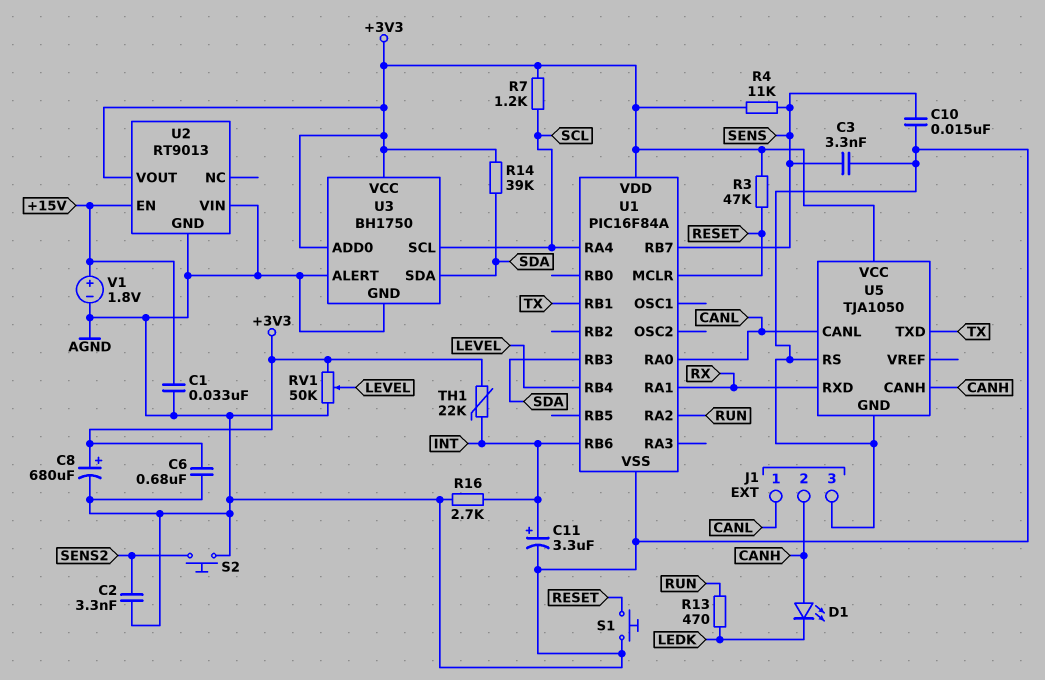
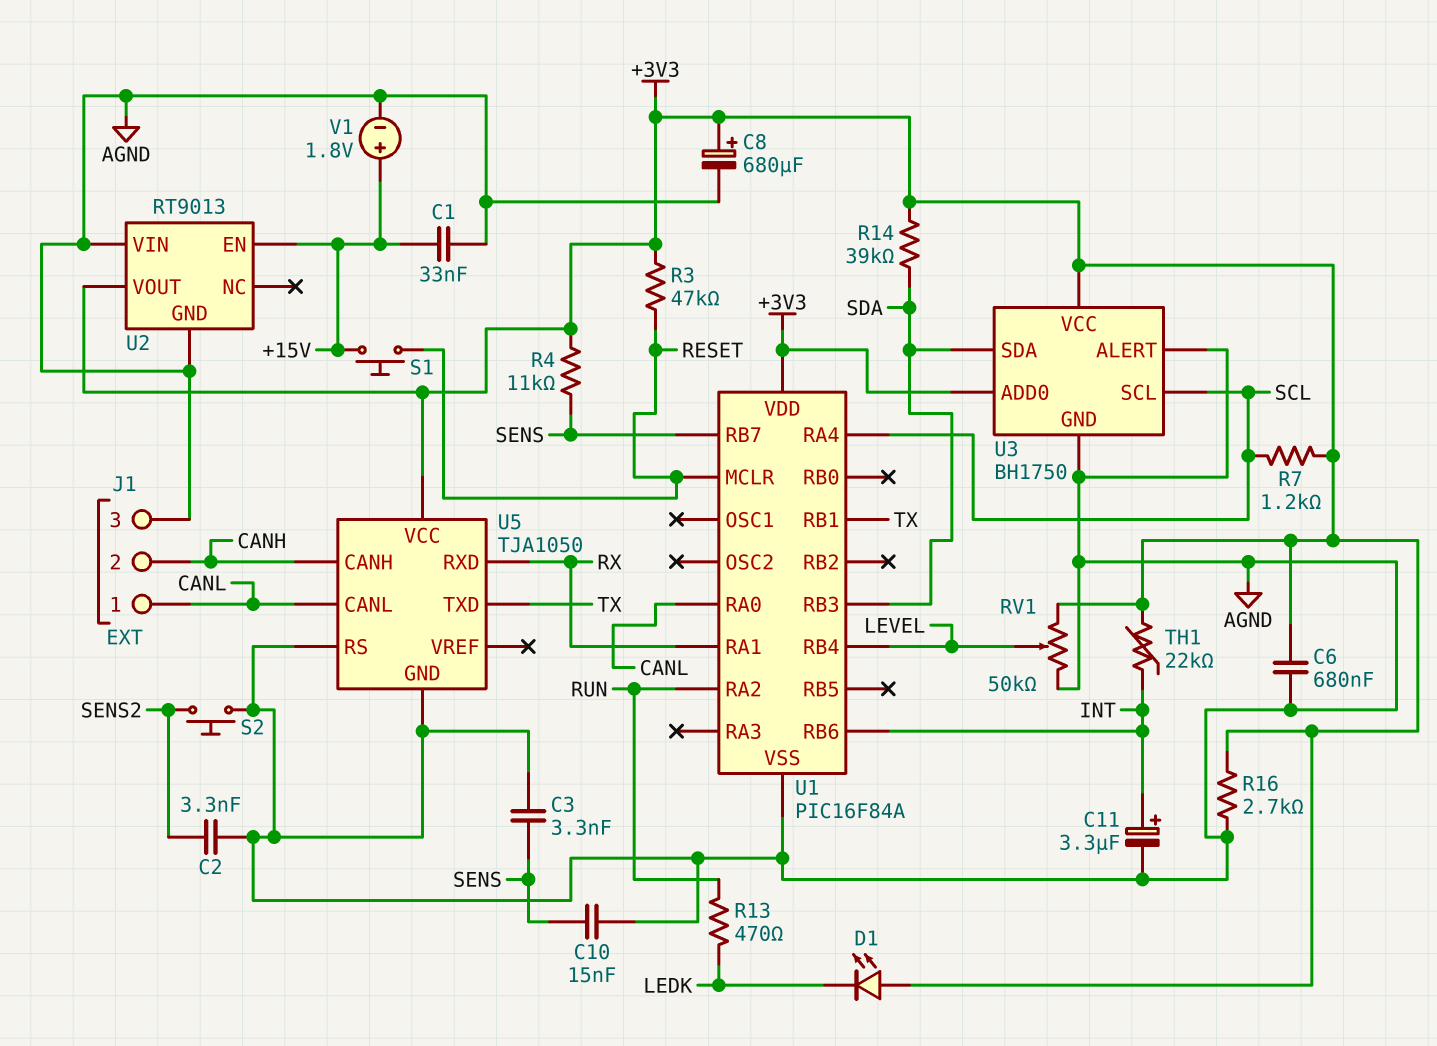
D1: LED (A CANH, K LEDK) -> LED (A +3V3, K LEDK)
R16: 2.7k (AGND, INT) -> 2.7k (+3V3, AGND)
S1: button (AGND, RESET) -> button (+15V, RESET)

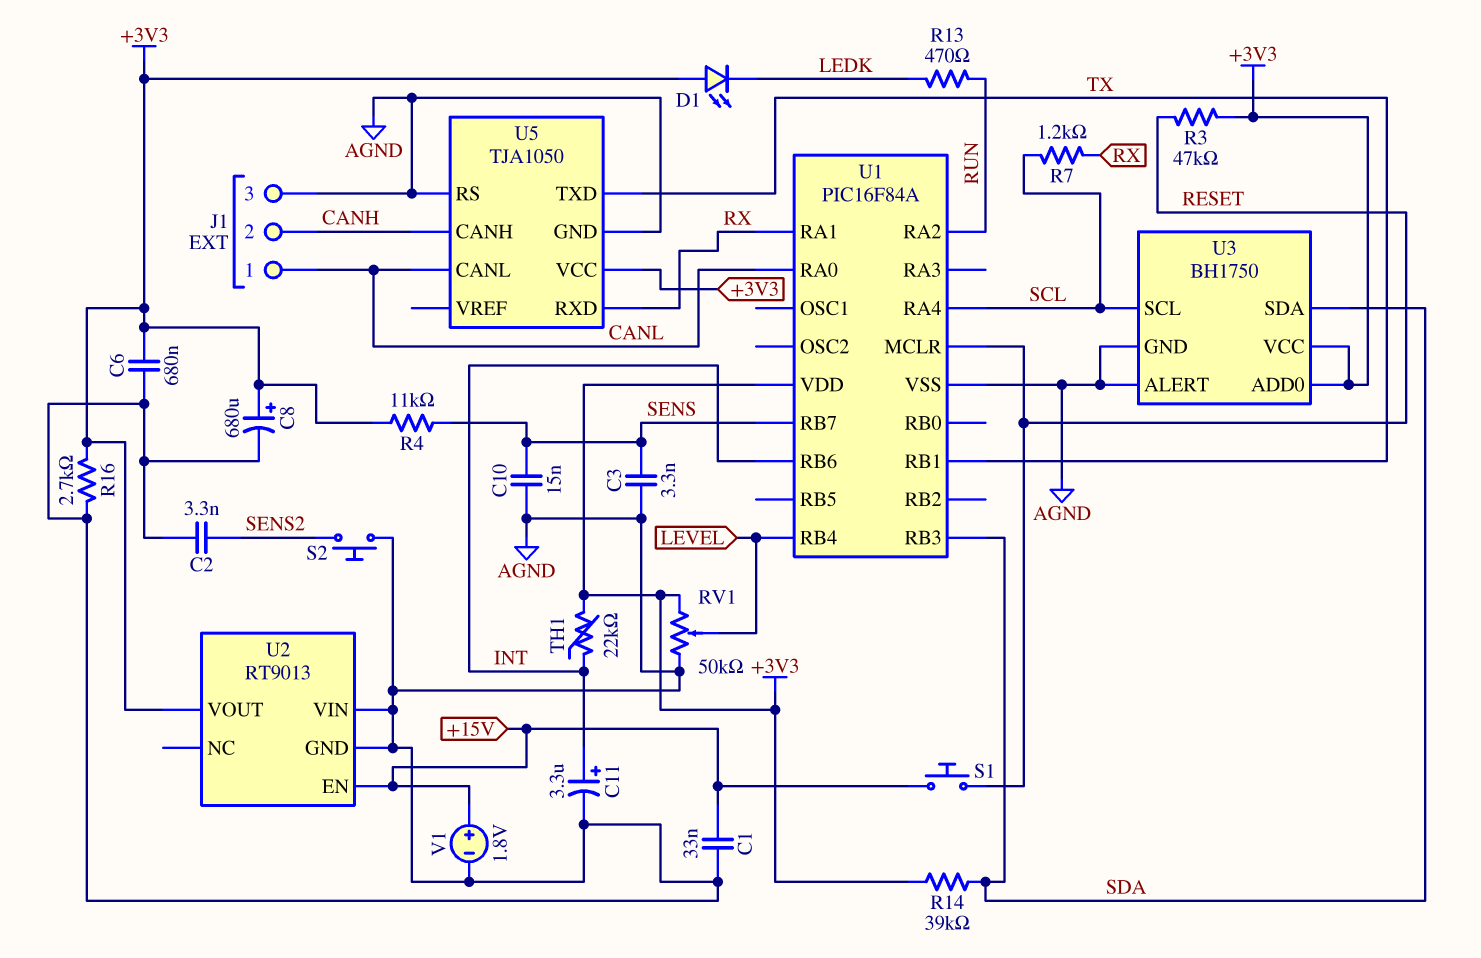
R7: 1.2k (+3V3, SCL) -> 1.2k (RX, SCL)

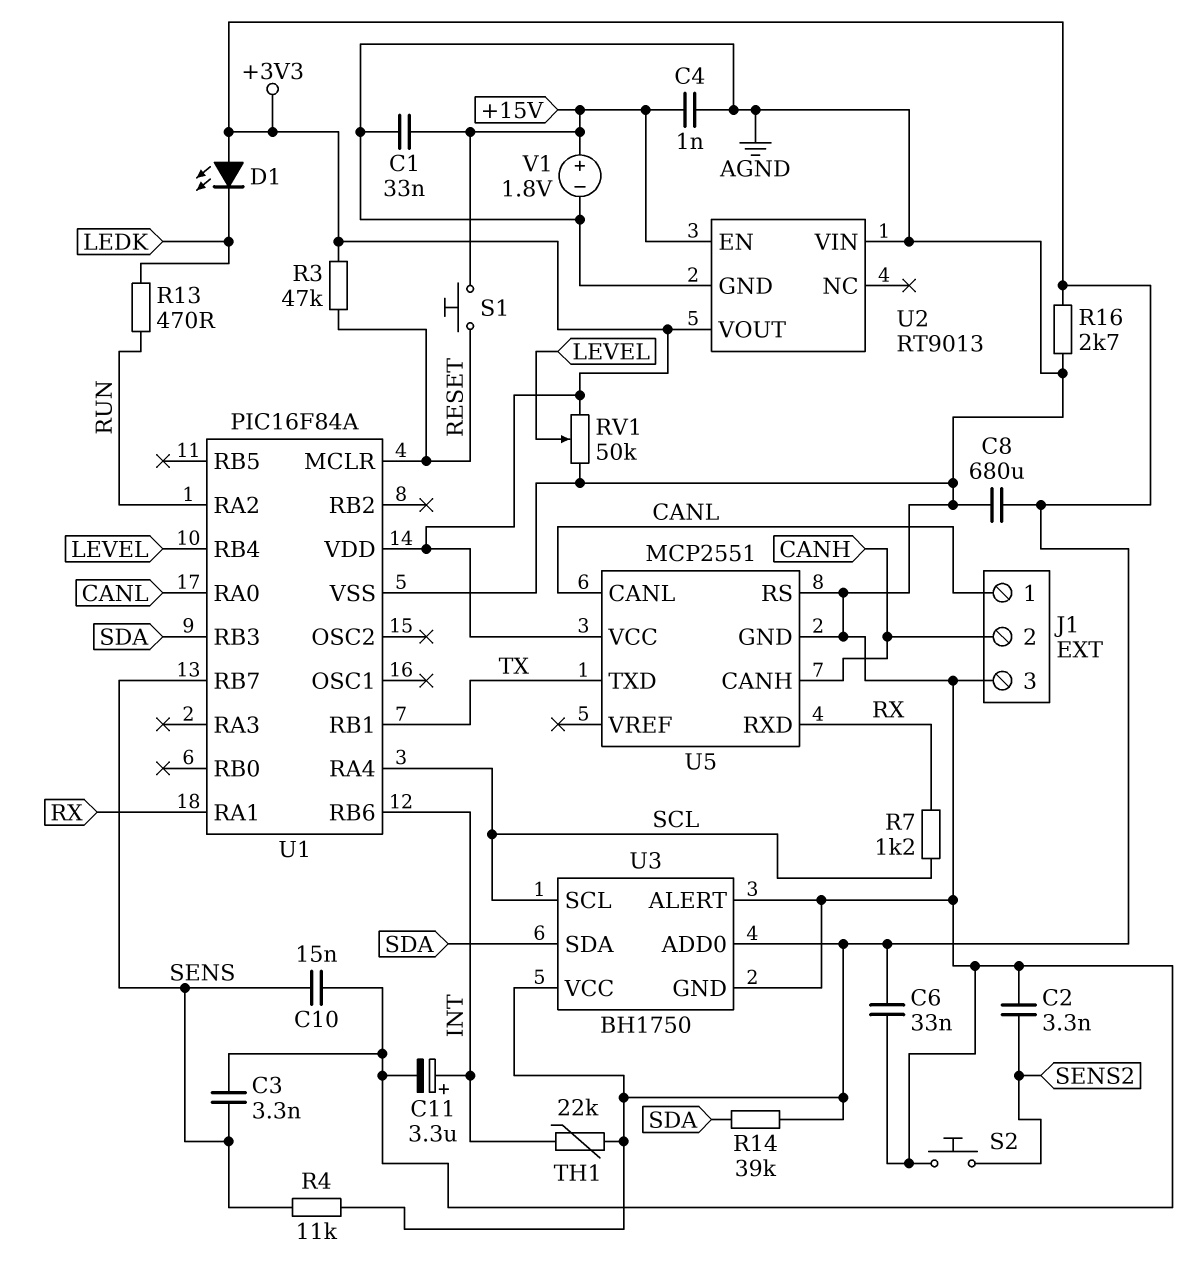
C4: none -> 1nF (+15V, AGND)
C6: 680nF (+3V3, AGND) -> 33nF (+3V3, AGND)
C8: 680uF (plus +3V3, minus AGND) -> 680uF (+3V3, AGND)
U5: TJA1050 -> MCP2551

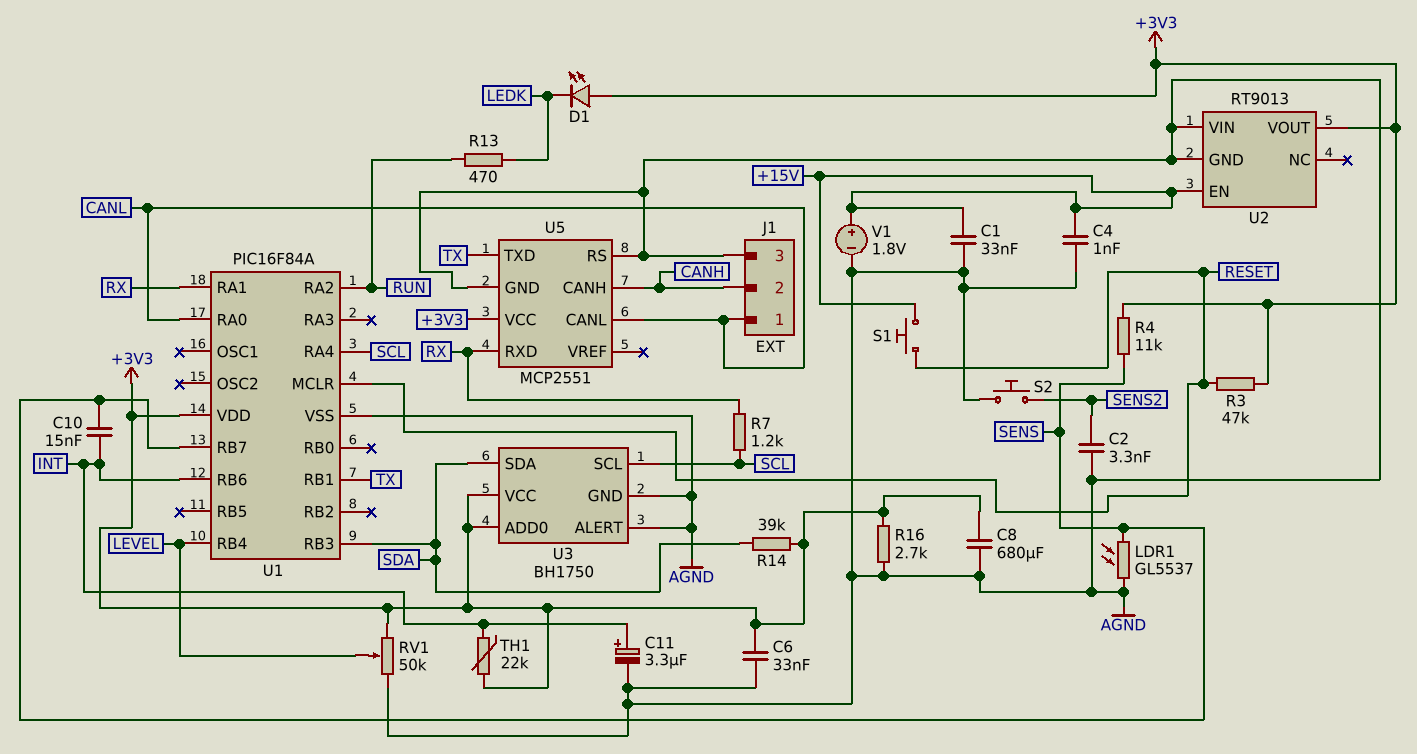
C3: 3.3nF (AGND, SENS) -> none
C10: 15nF (AGND, SENS) -> 15nF (INT, SENS)
LDR1: none -> GL5537 (AGND, SENS)

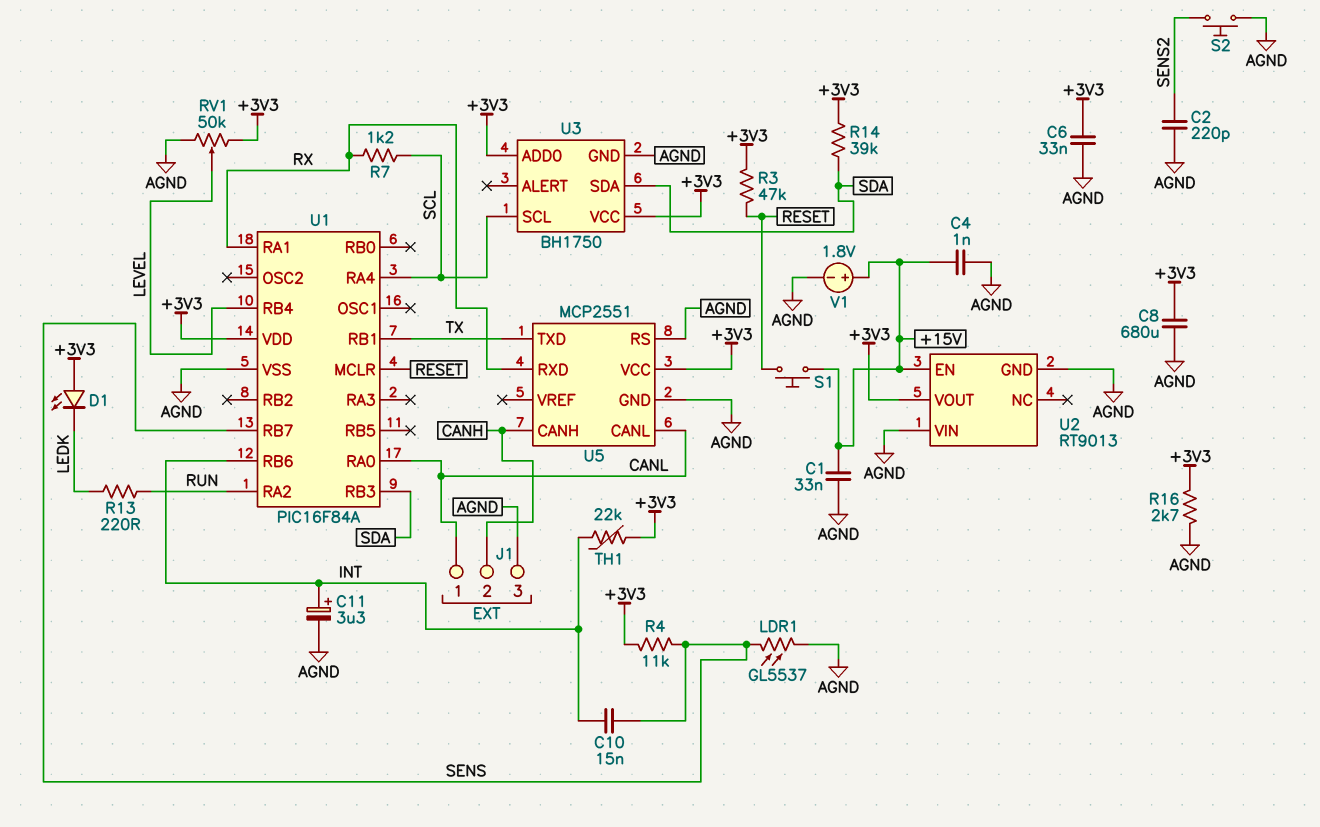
C2: 3.3nF (AGND, SENS2) -> 220pF (AGND, SENS2)
R13: 470 (LEDK, RUN) -> 220 (LEDK, RUN)
U3 pin ALERT: AGND -> none

